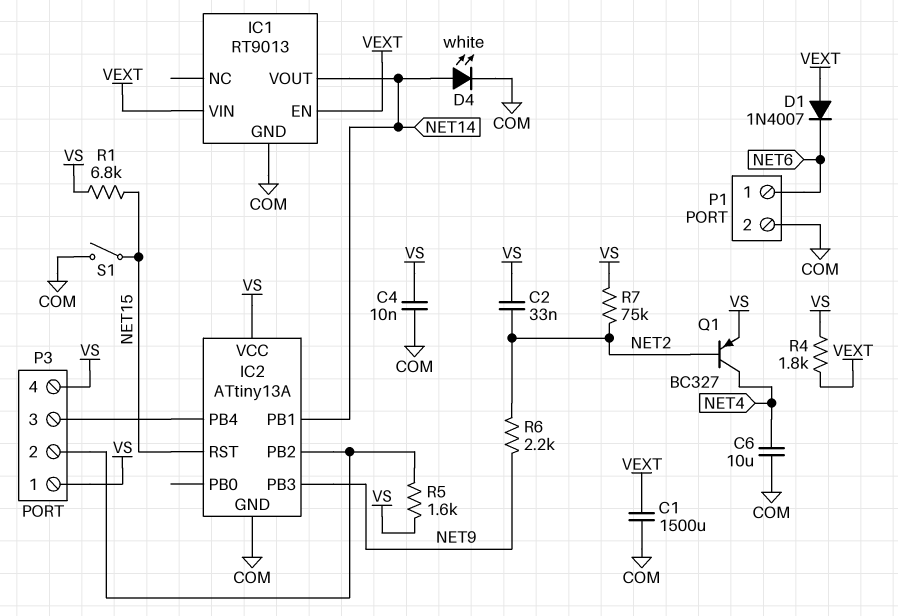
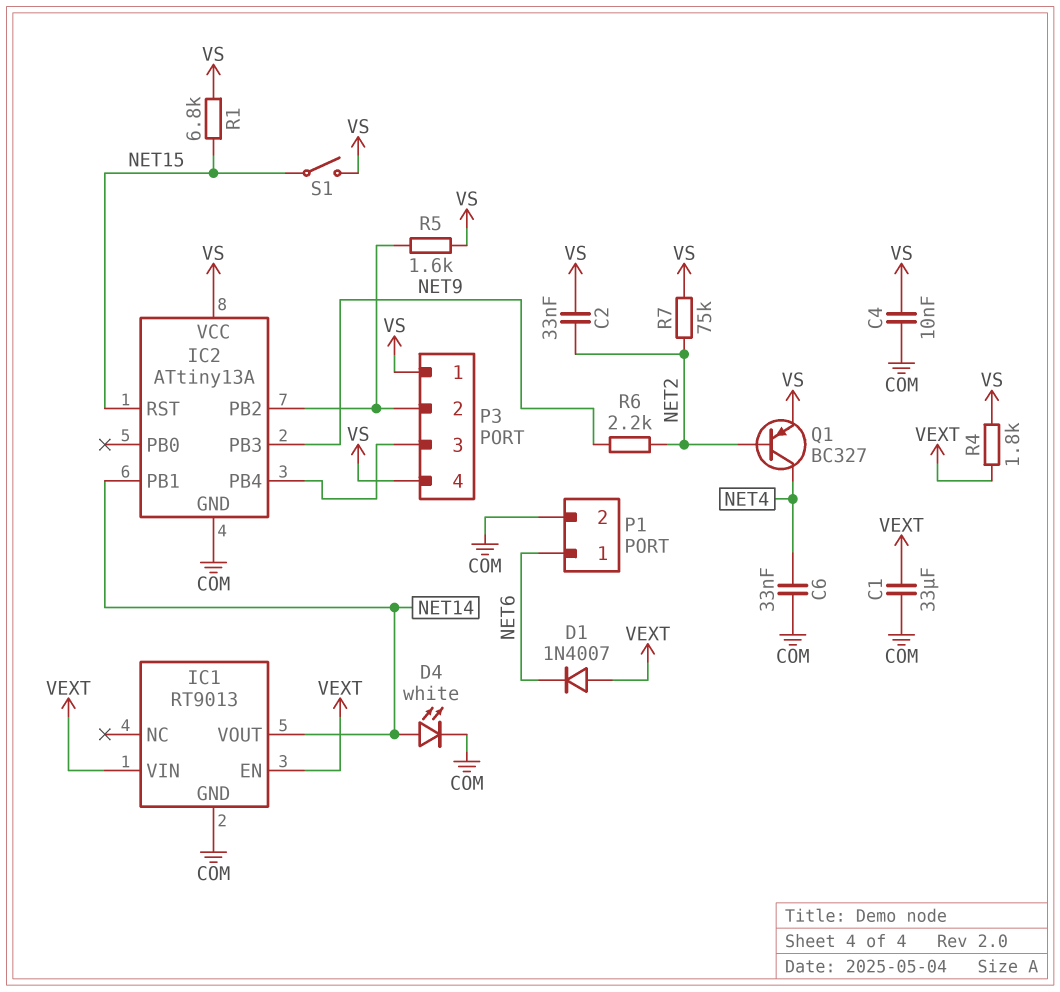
C1: 1500uF (COM, VEXT) -> 33uF (COM, VEXT)
C6: 10uF (COM, NET4) -> 33nF (COM, NET4)
S1: switch (COM, NET15) -> switch (NET15, VS)

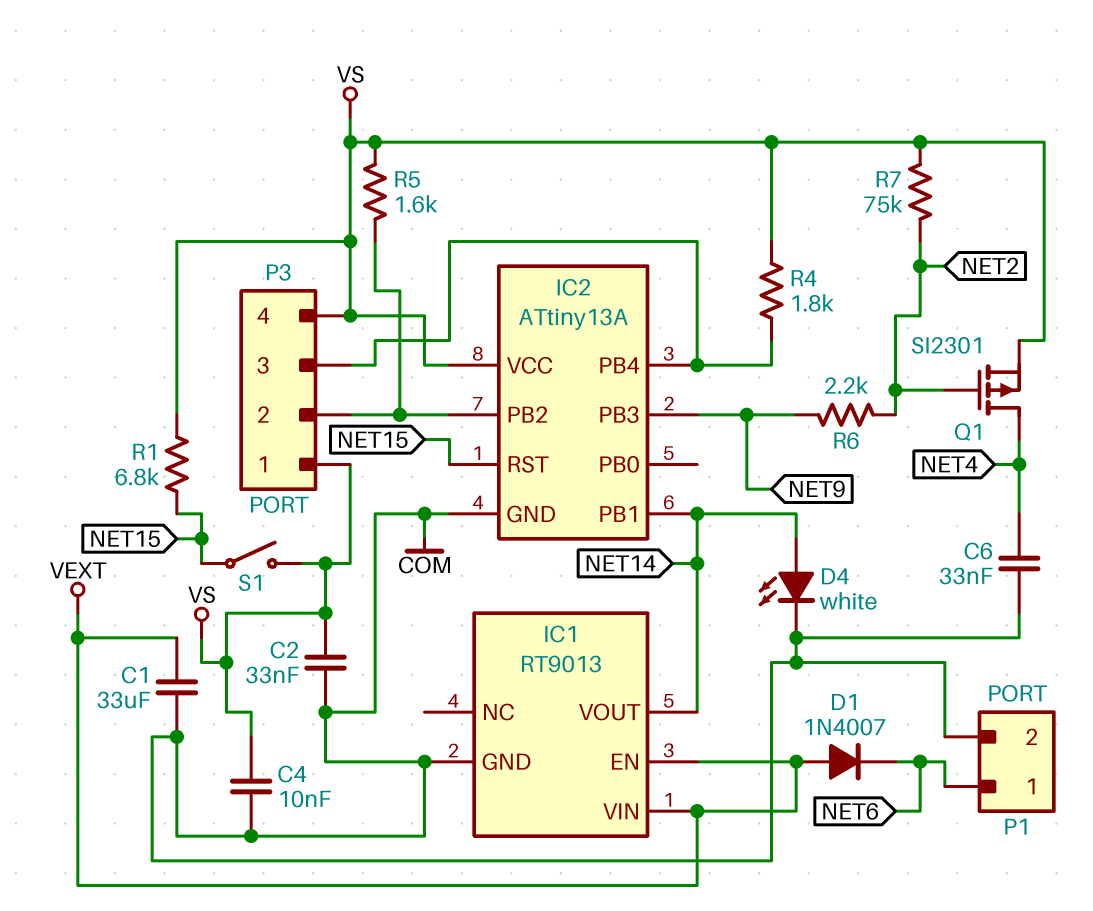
C2: 33nF (NET2, VS) -> 33nF (COM, VS)
Q1: PNP BC327 (B NET2, C NET4, E VS) -> PMOS SI2301 (G NET2, D NET4, S VS)
R4: 1.8k (VEXT, VS) -> 1.8k (IC2/PB4, VS)

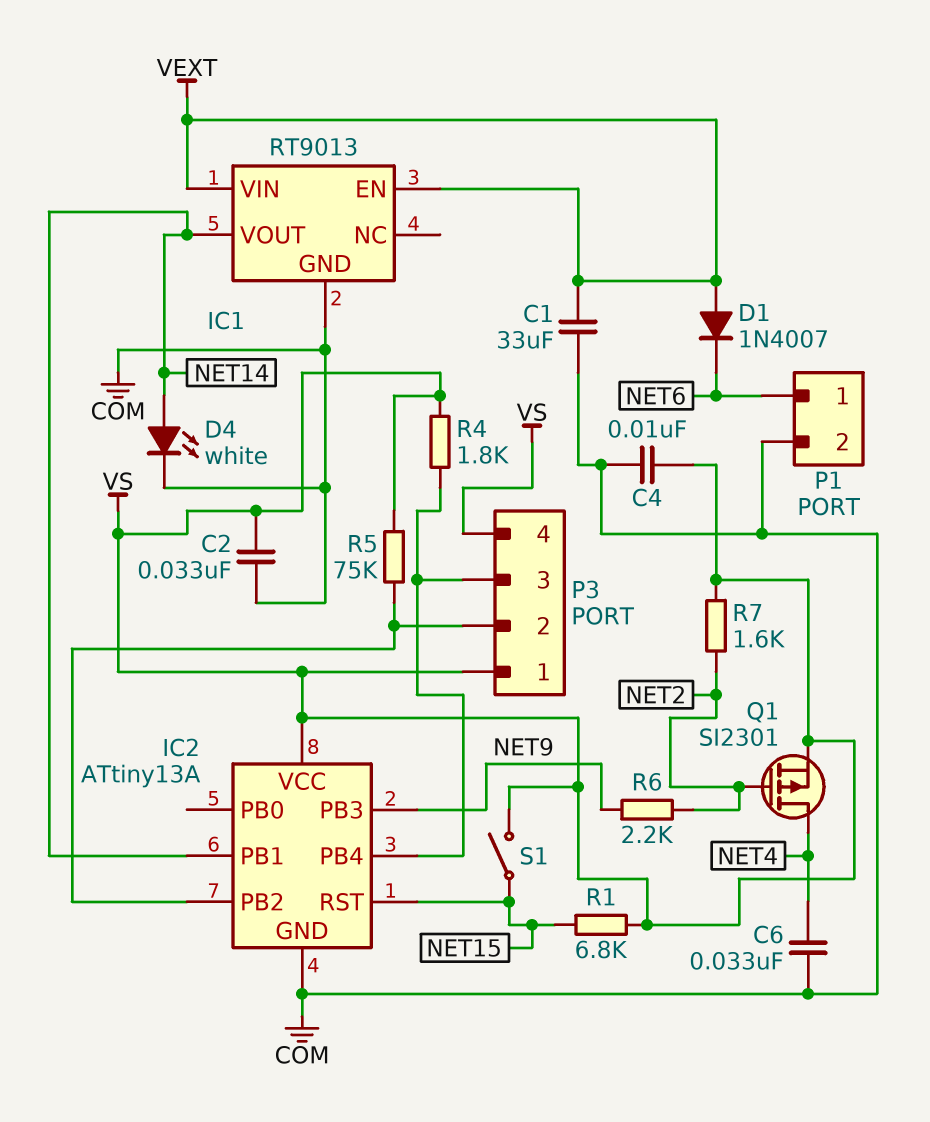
R5: 1.6k (IC2/PB2, VS) -> 75k (IC2/PB2, VS)
R7: 75k (NET2, VS) -> 1.6k (NET2, VS)

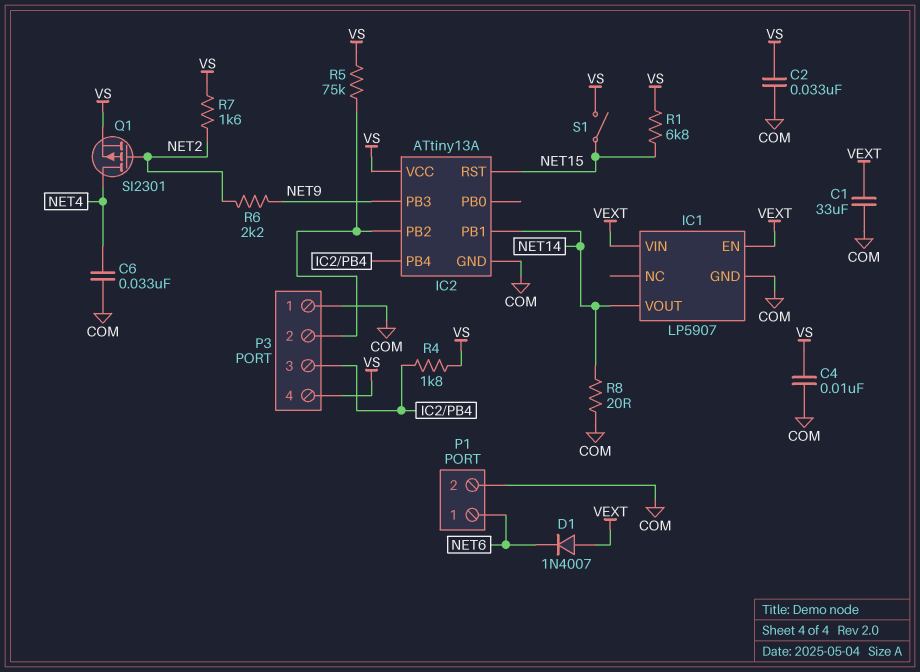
D4: LED white (A NET14, K COM) -> none
IC1: RT9013 -> LP5907
P3 pin 1: VS -> COM
R8: none -> 20 (COM, NET14)

